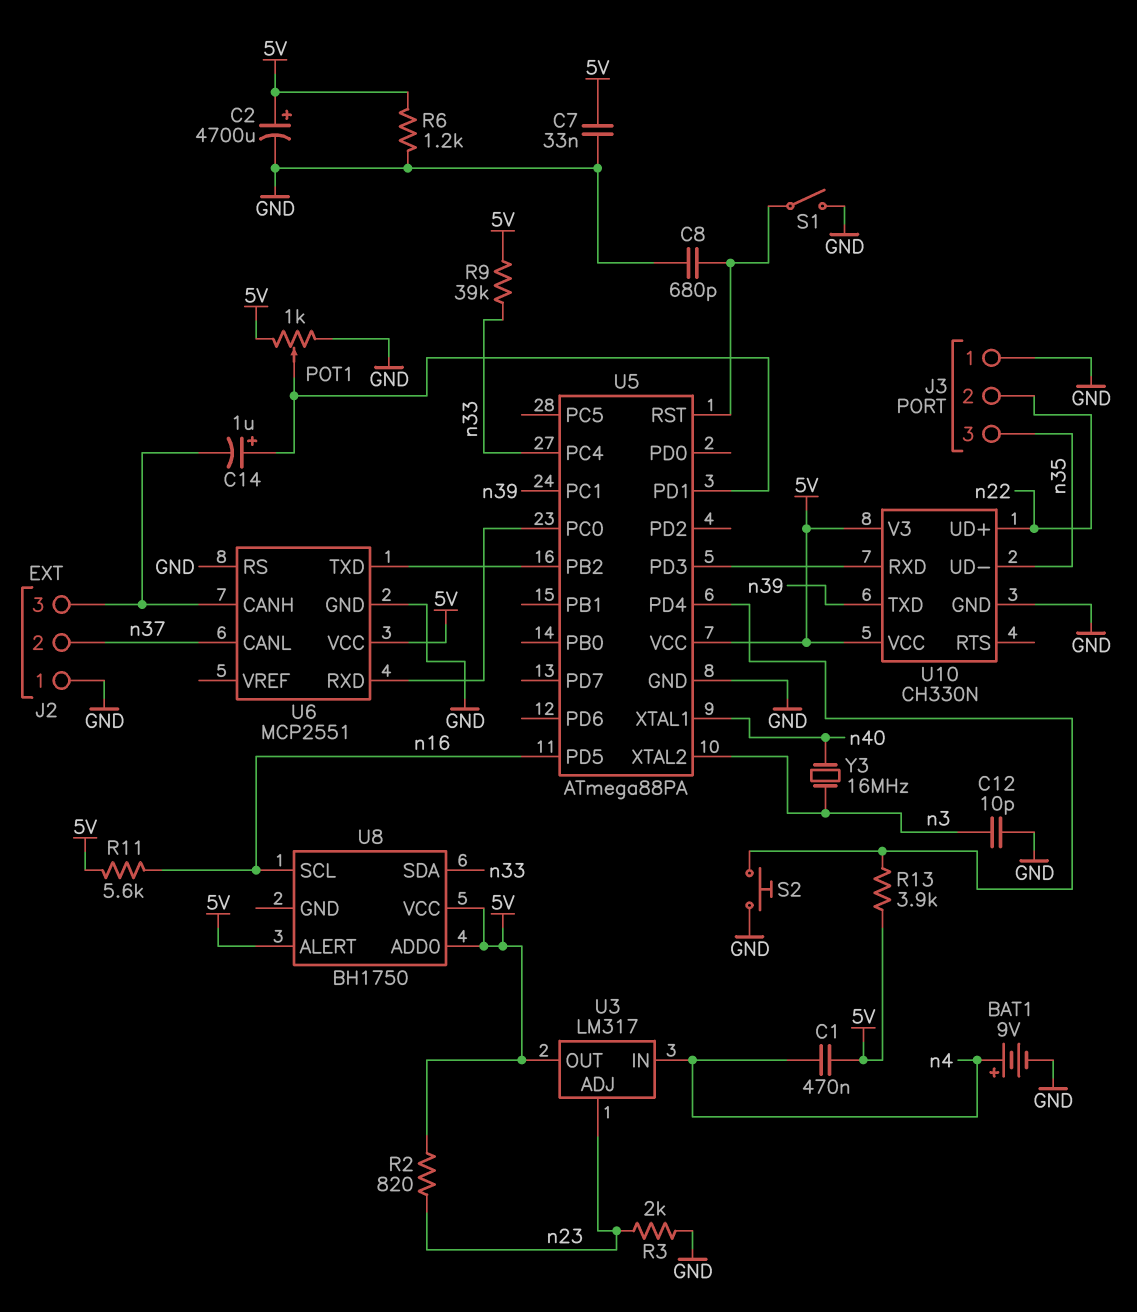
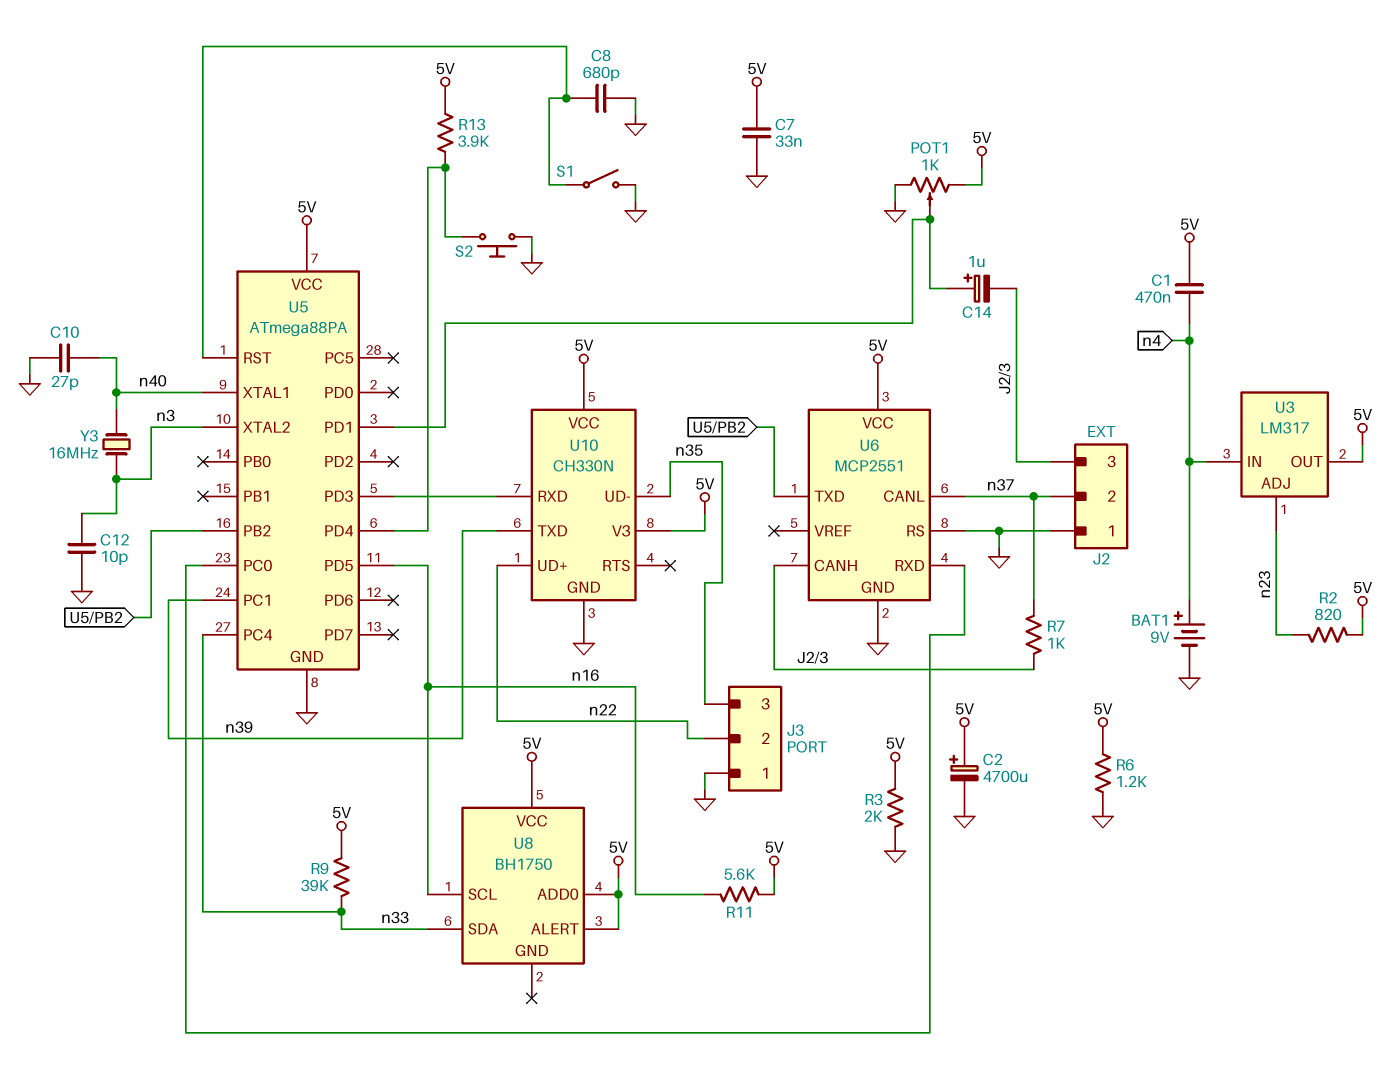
C10: none -> 27pF (GND, n40)
R3: 2k (GND, n23) -> 2k (5V, GND)
R7: none -> 1k (J2/3, n37)

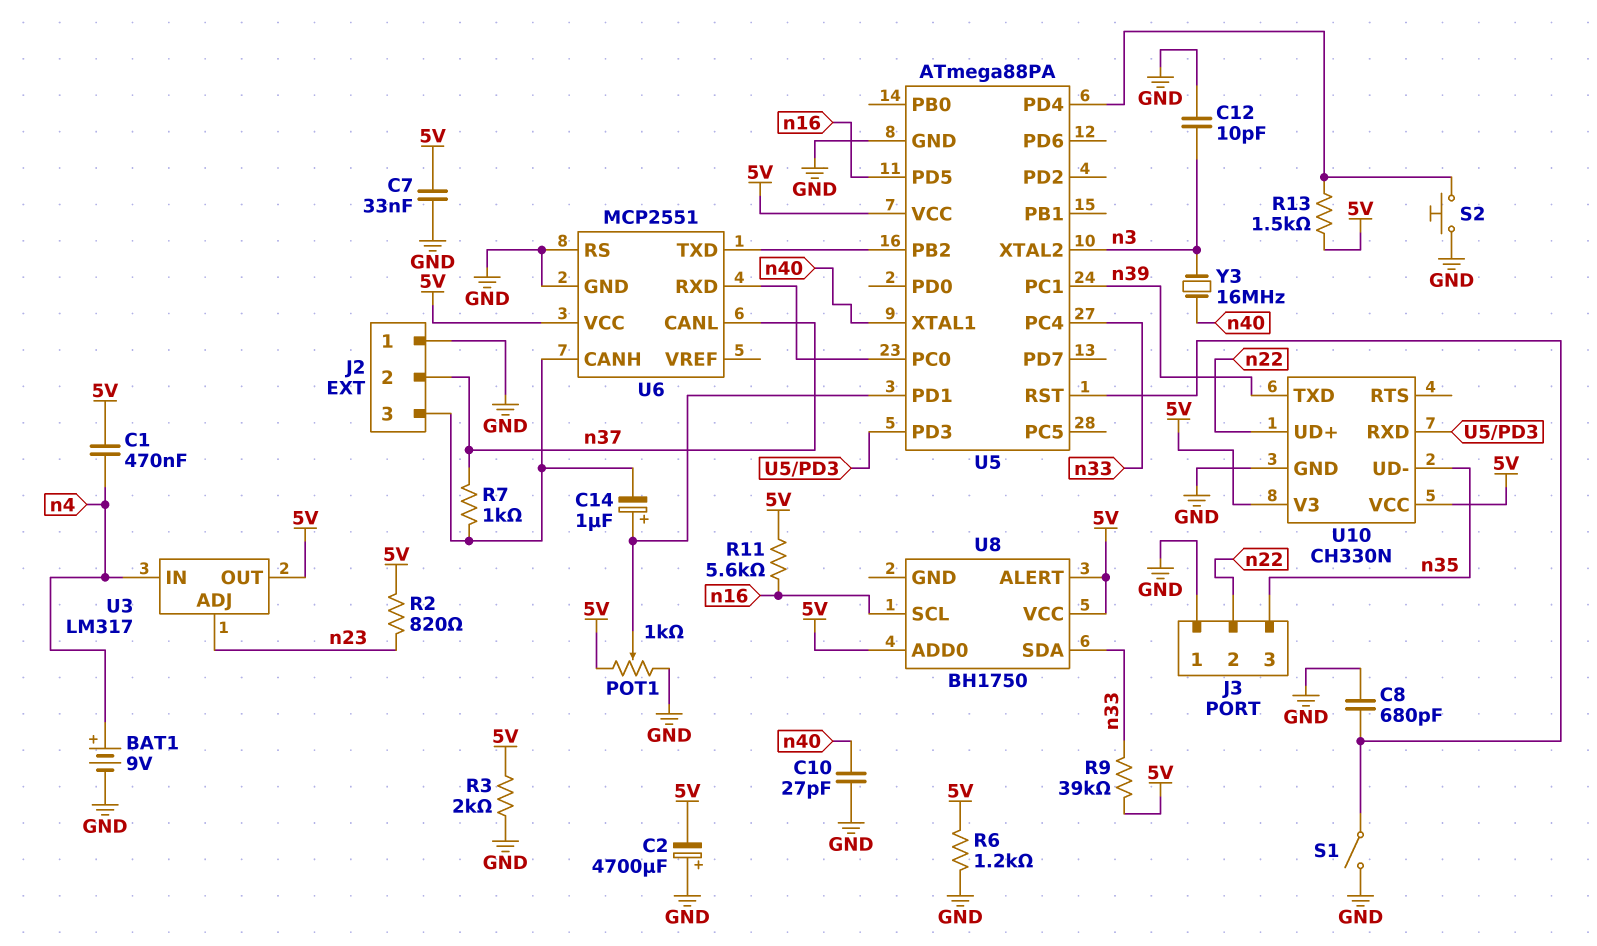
C2: 4700uF (plus 5V, minus GND) -> 4700uF (plus GND, minus 5V)
R13: 3.9k (5V, U5/PD4) -> 1.5k (5V, U5/PD4)

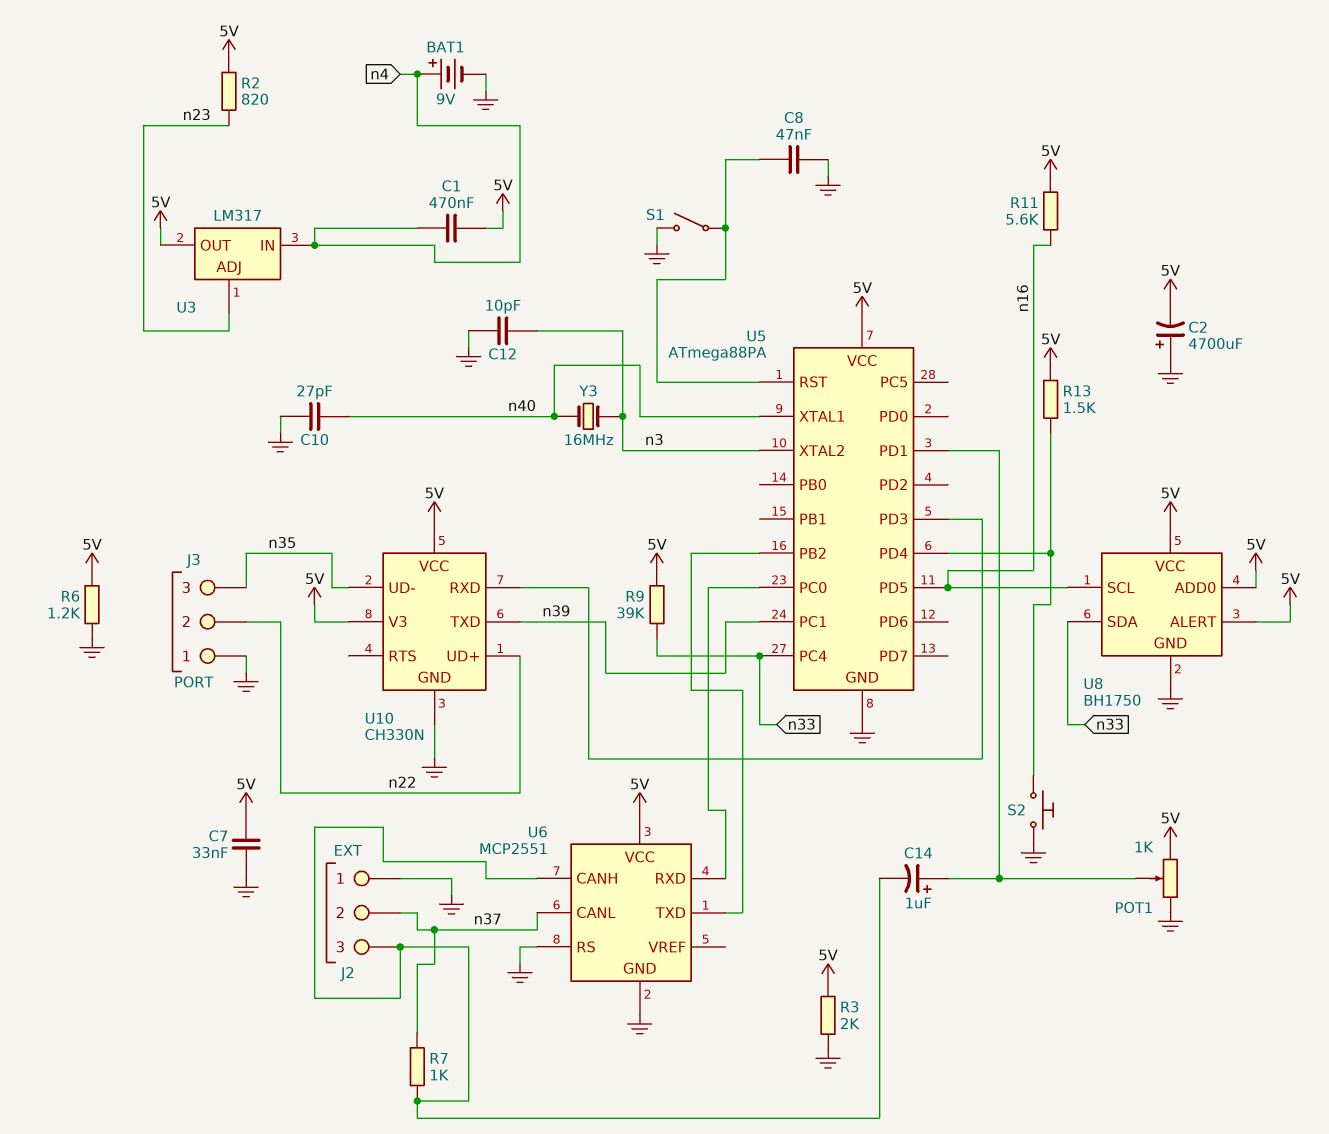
C8: 680pF (GND, U5/RST) -> 47nF (GND, U5/RST)
U8 pin GND: none -> GND

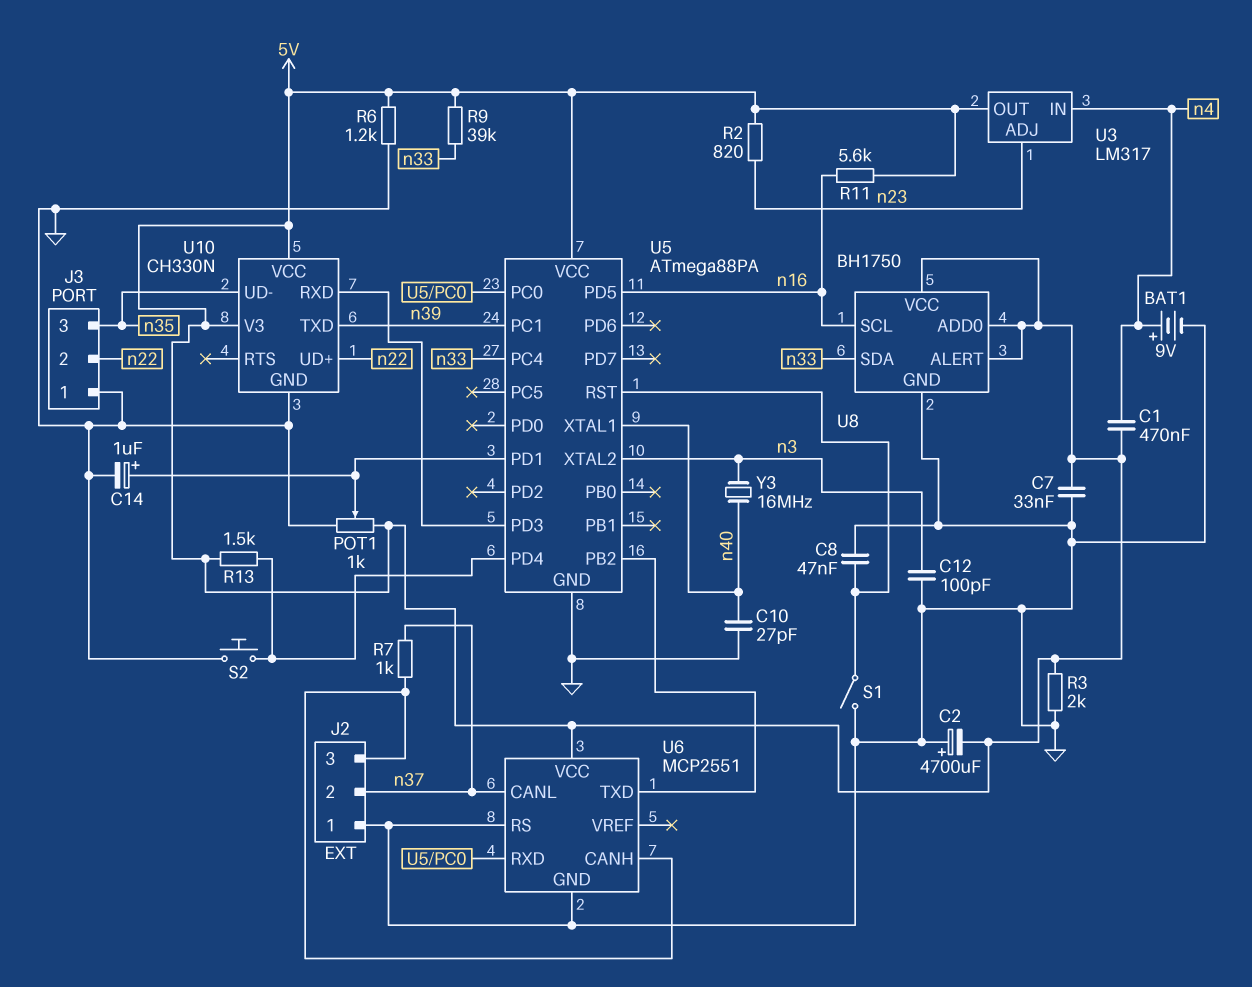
C12: 10pF (GND, n3) -> 100pF (GND, n3)
C14: 1uF (plus U5/PD1, minus J2/3) -> 1uF (plus U5/PD1, minus GND)

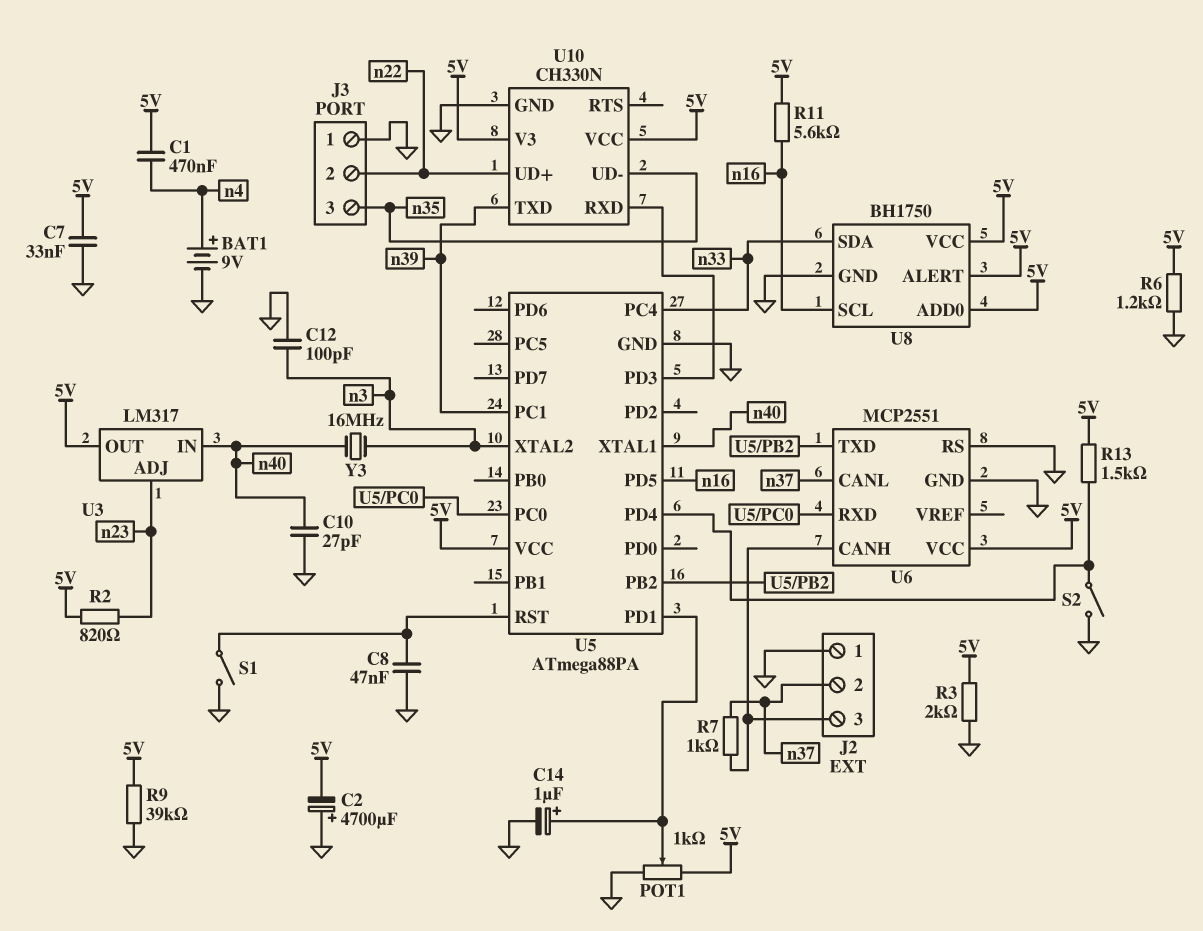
R9: 39k (5V, n33) -> 39k (5V, GND)
S2: button (GND, U5/PD4) -> switch (GND, U5/PD4)
U3 pin IN: n4 -> n40

